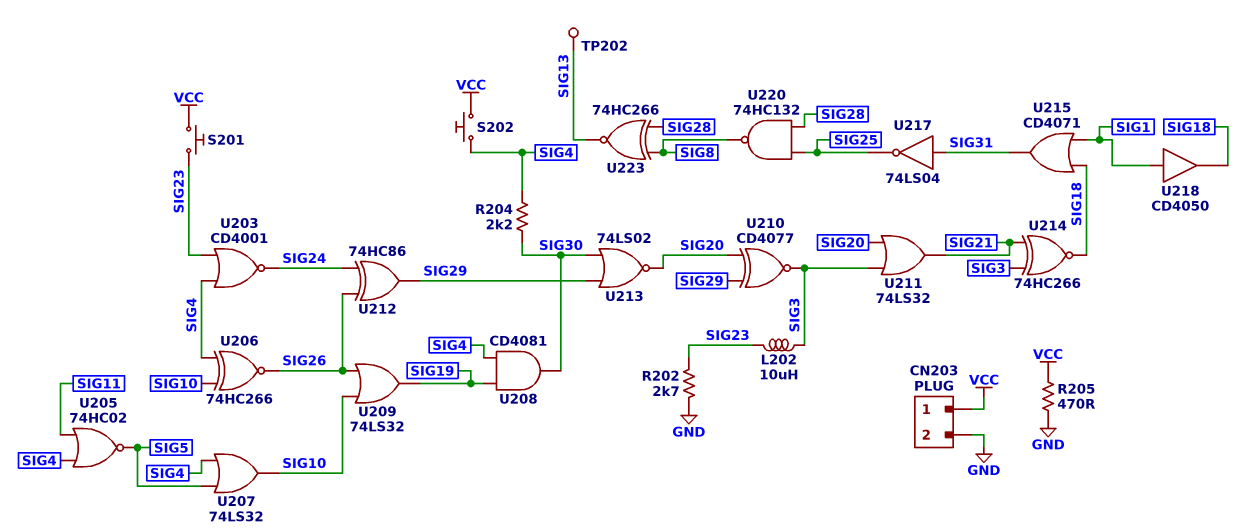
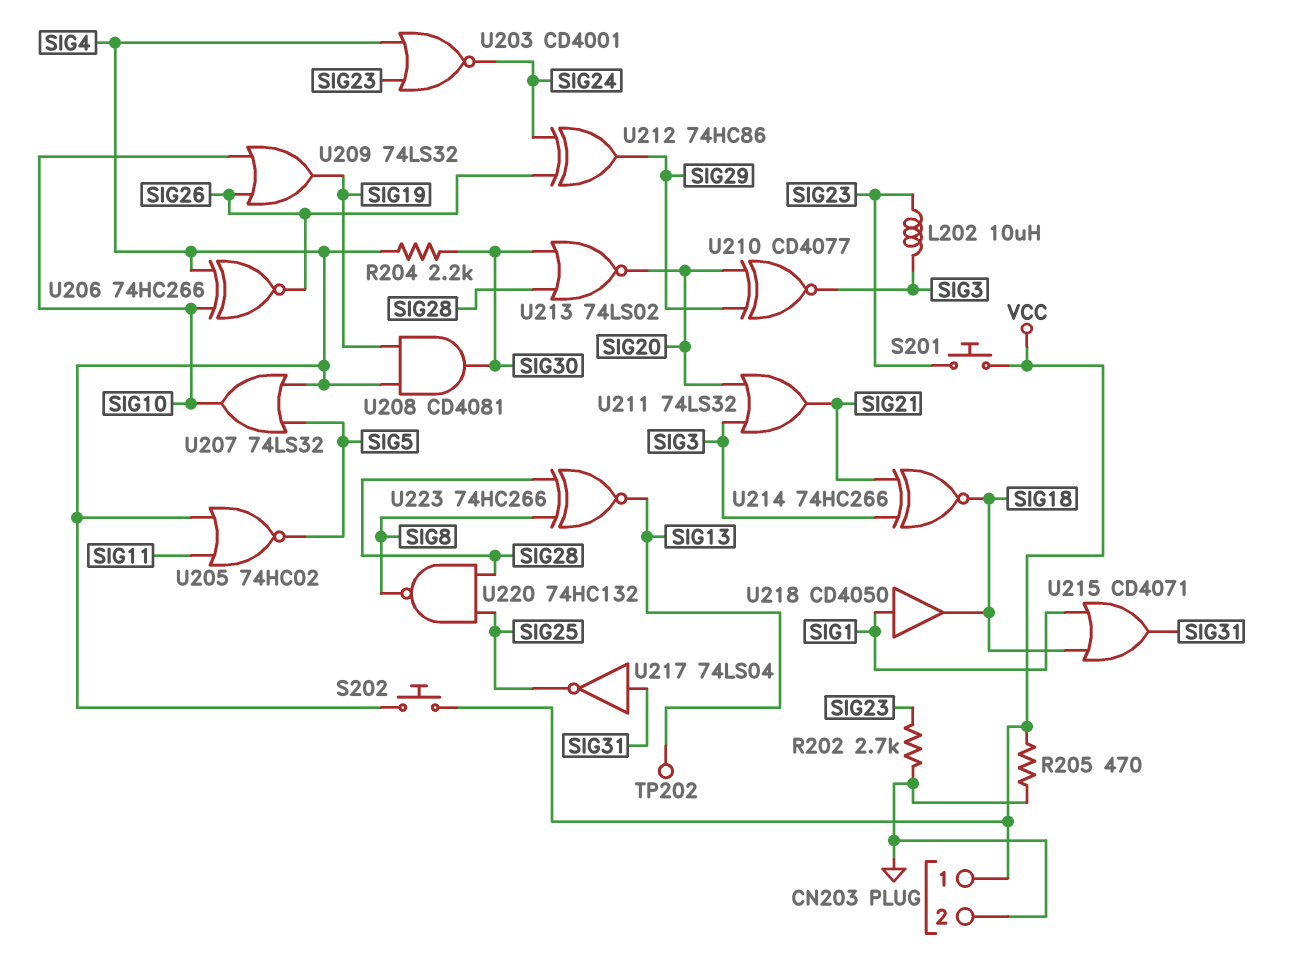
U213: NOR 74LS02 (in SIG29, in SIG30, out SIG20) -> NOR 74LS02 (in SIG28, in SIG30, out SIG20)

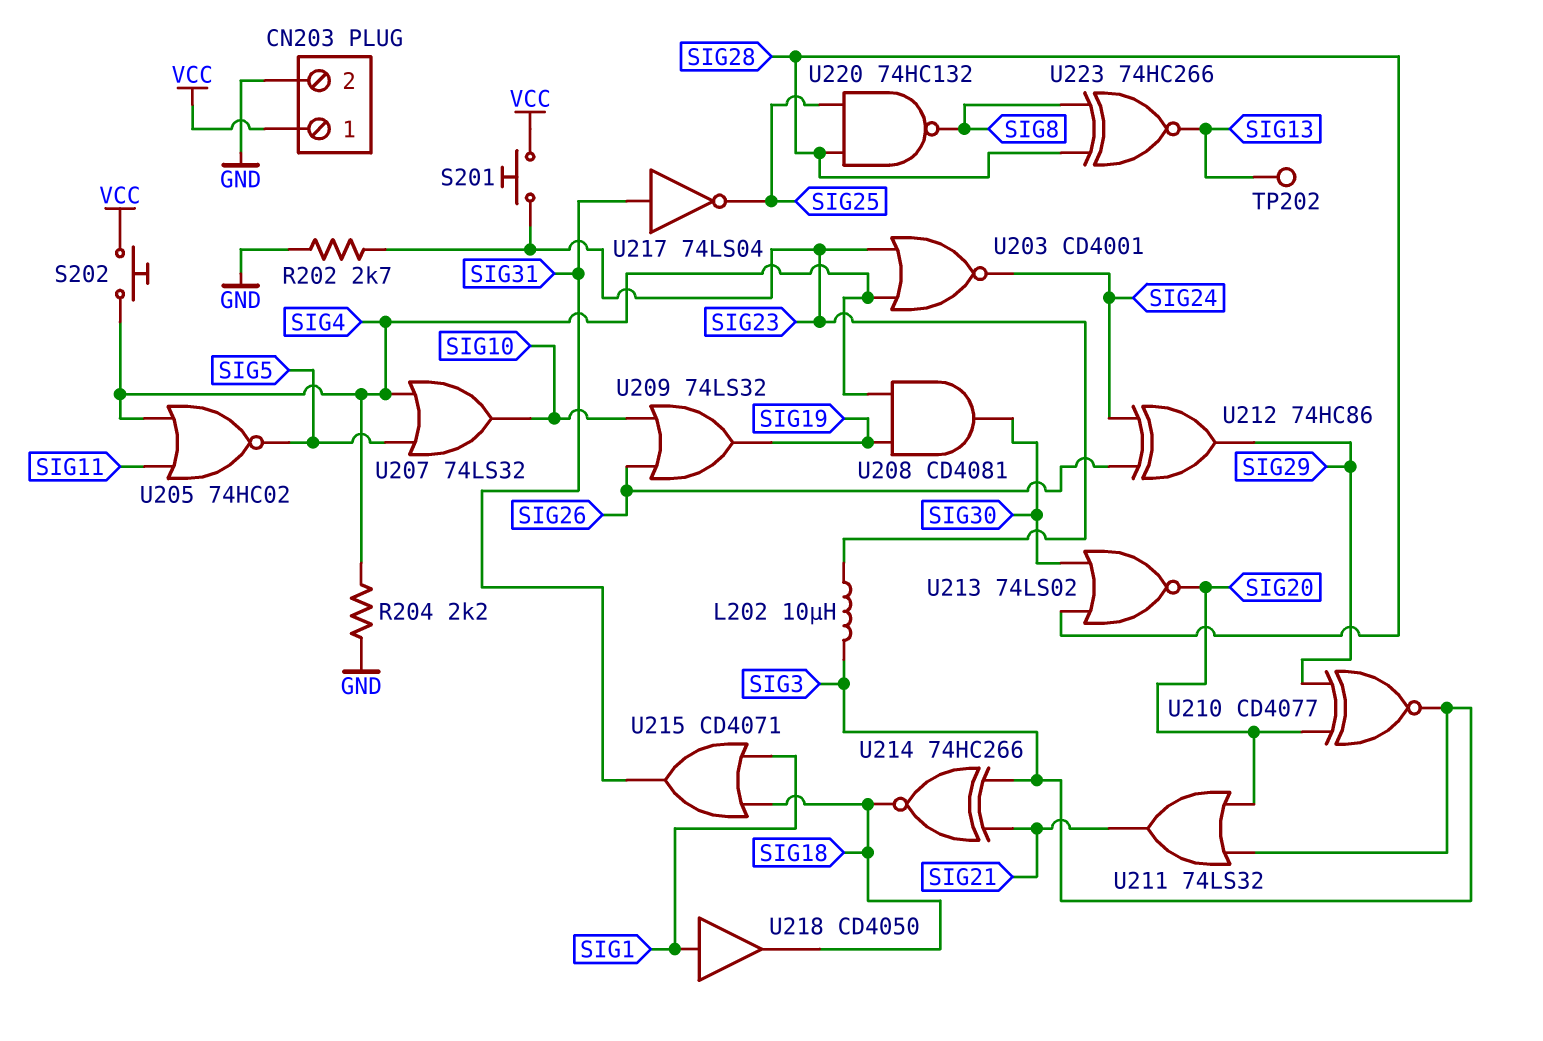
R204: 2.2k (SIG4, SIG30) -> 2.2k (GND, SIG4)
R205: 470 (GND, VCC) -> none
U206: XNOR 74HC266 (in SIG4, in SIG10, out SIG26) -> none

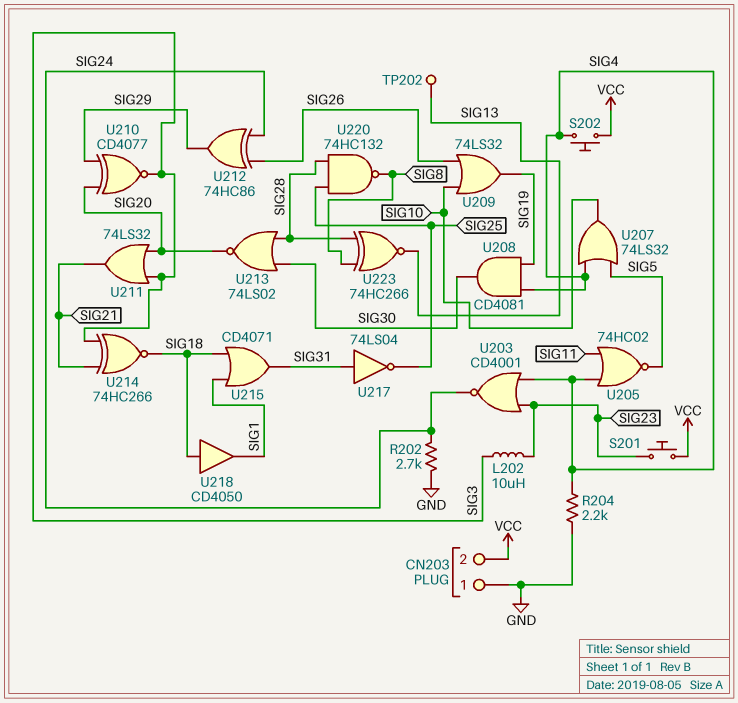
CN203 pin 1: VCC -> GND
CN203 pin 2: GND -> VCC
R202: 2.7k (GND, SIG23) -> 2.7k (GND, SIG24)
U218: buffer CD4050 (in SIG1, out SIG18) -> buffer CD4050 (in SIG18, out SIG1)

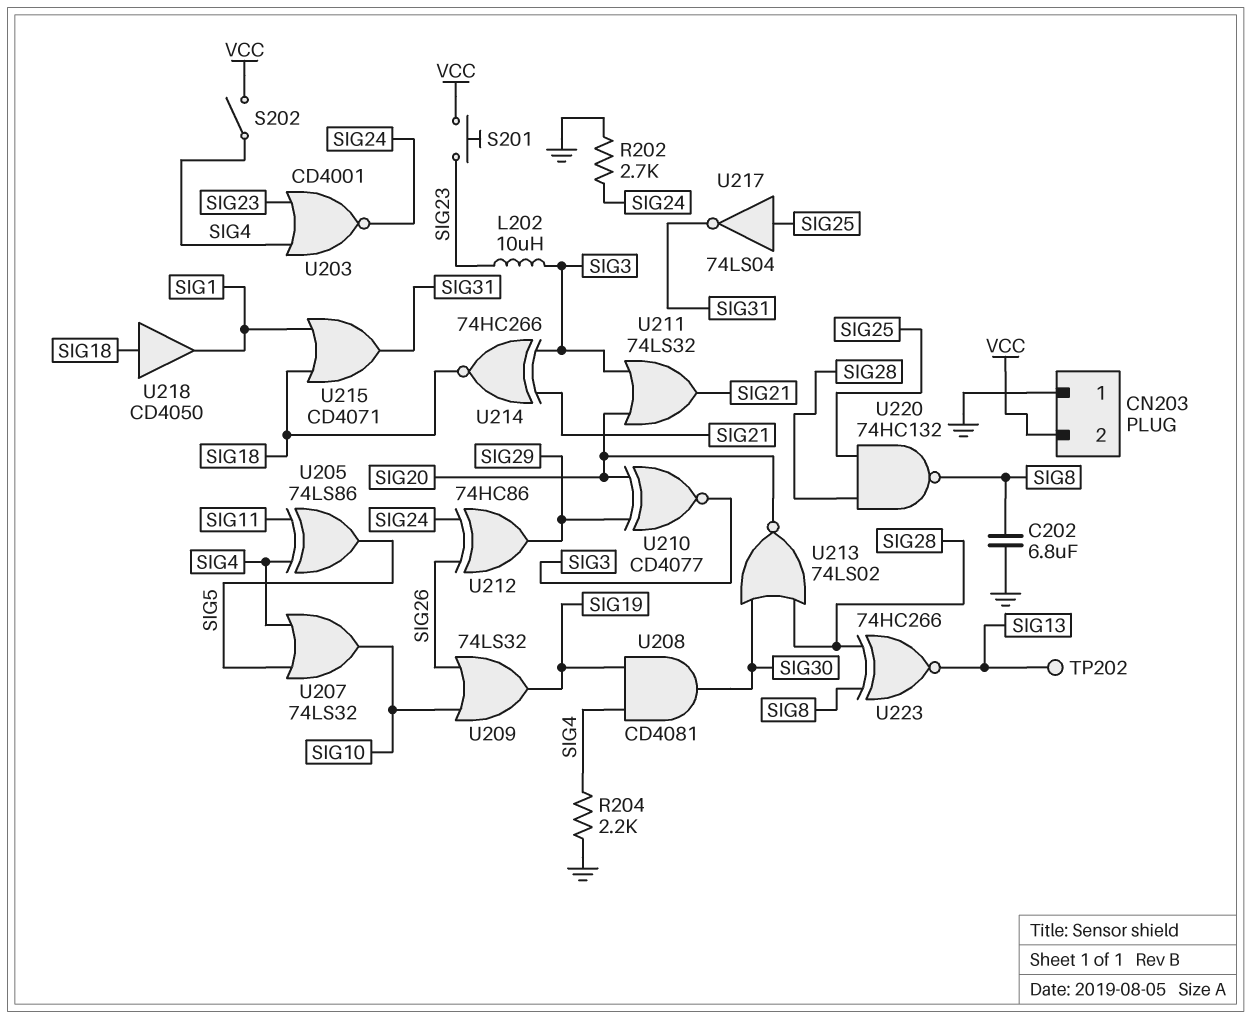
C202: none -> 6.8uF (GND, SIG8)
S202: button (SIG4, VCC) -> switch (SIG4, VCC)
U205: NOR 74HC02 (in SIG4, in SIG11, out SIG5) -> XOR 74LS86 (in SIG4, in SIG11, out SIG5)
U217: NOT 74LS04 (in SIG31, out SIG25) -> NOT 74LS04 (in SIG25, out SIG31)

